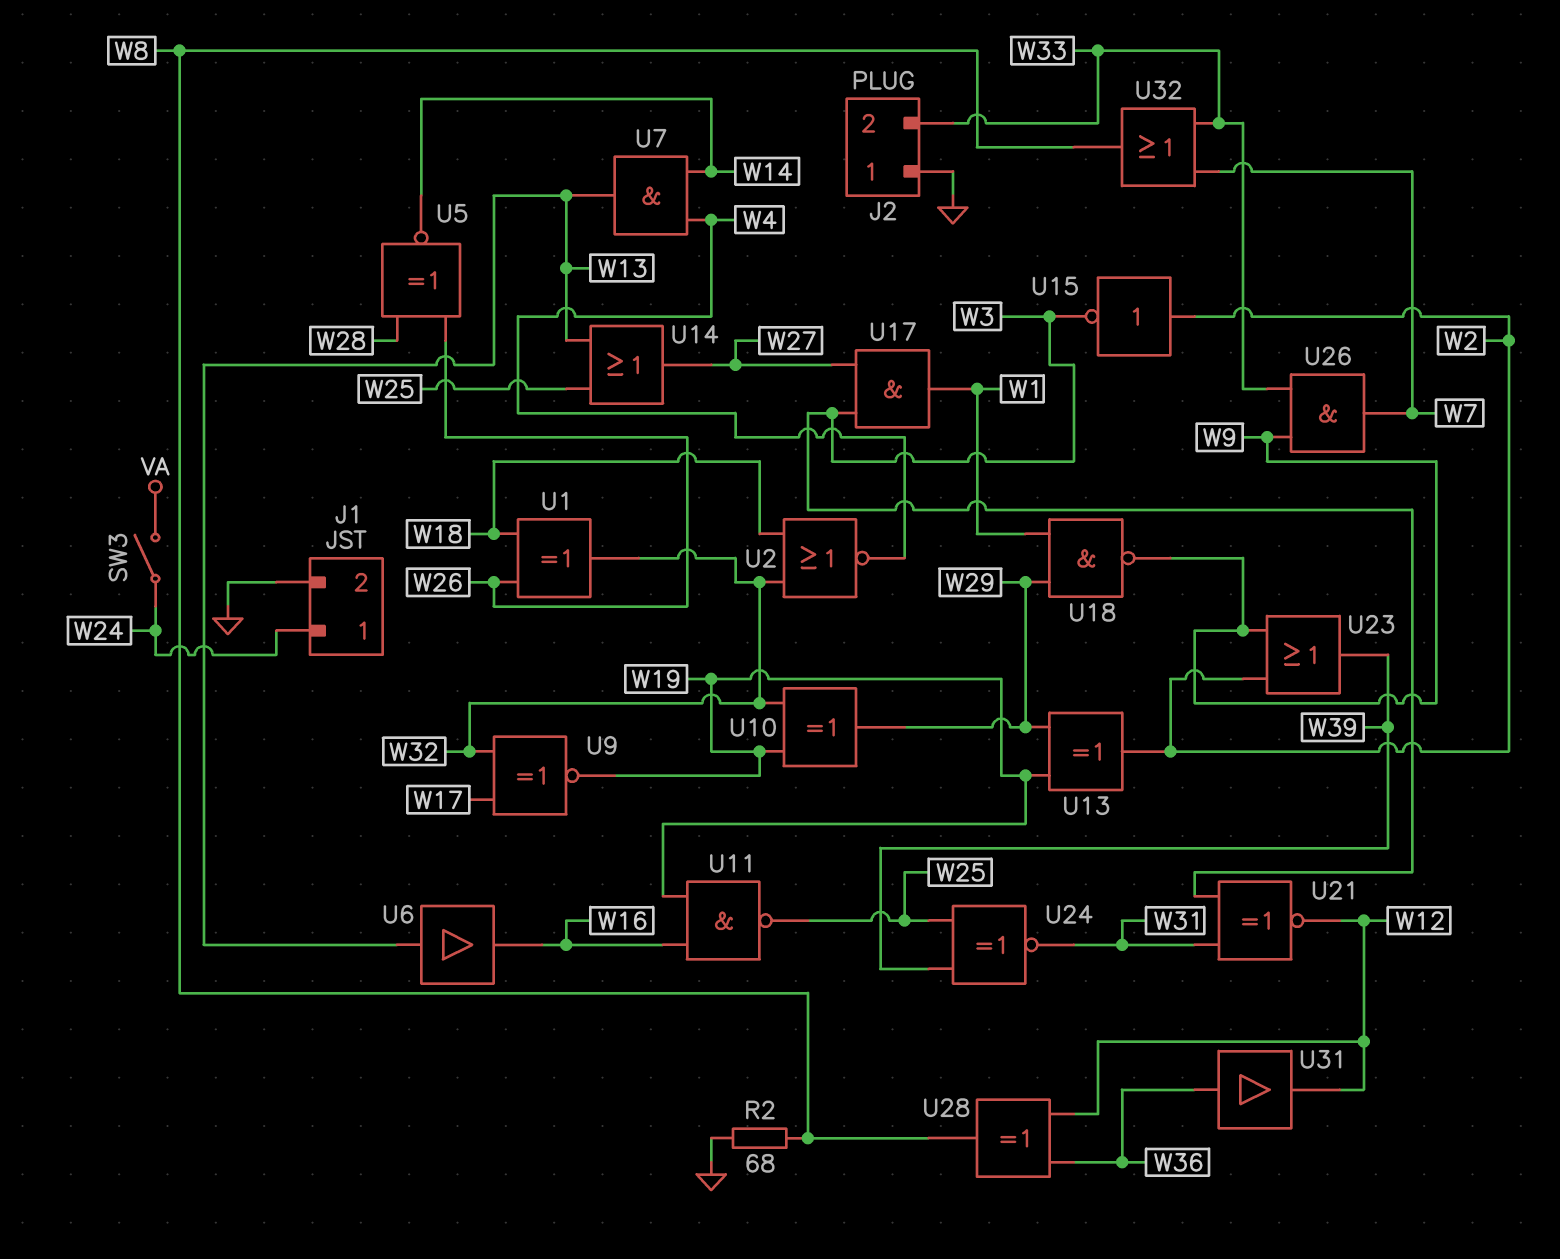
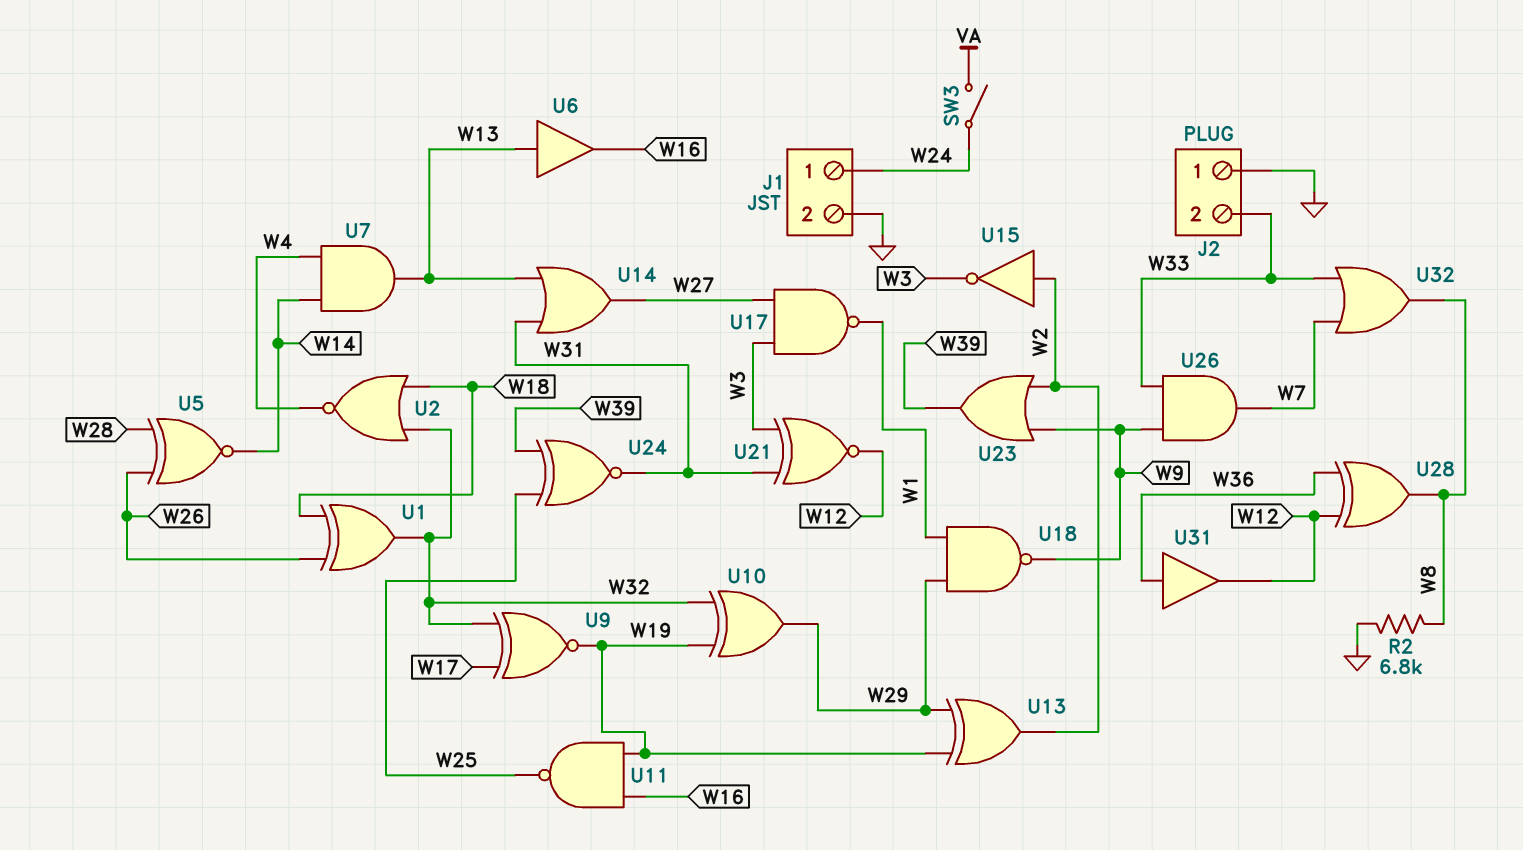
R2: 68 (GND, W8) -> 6.8k (GND, W8)
U14: OR (in W13, in W25, out W27) -> OR (in W13, in W31, out W27)
U17: AND (in W3, in W27, out W1) -> NAND (in W3, in W27, out W1)

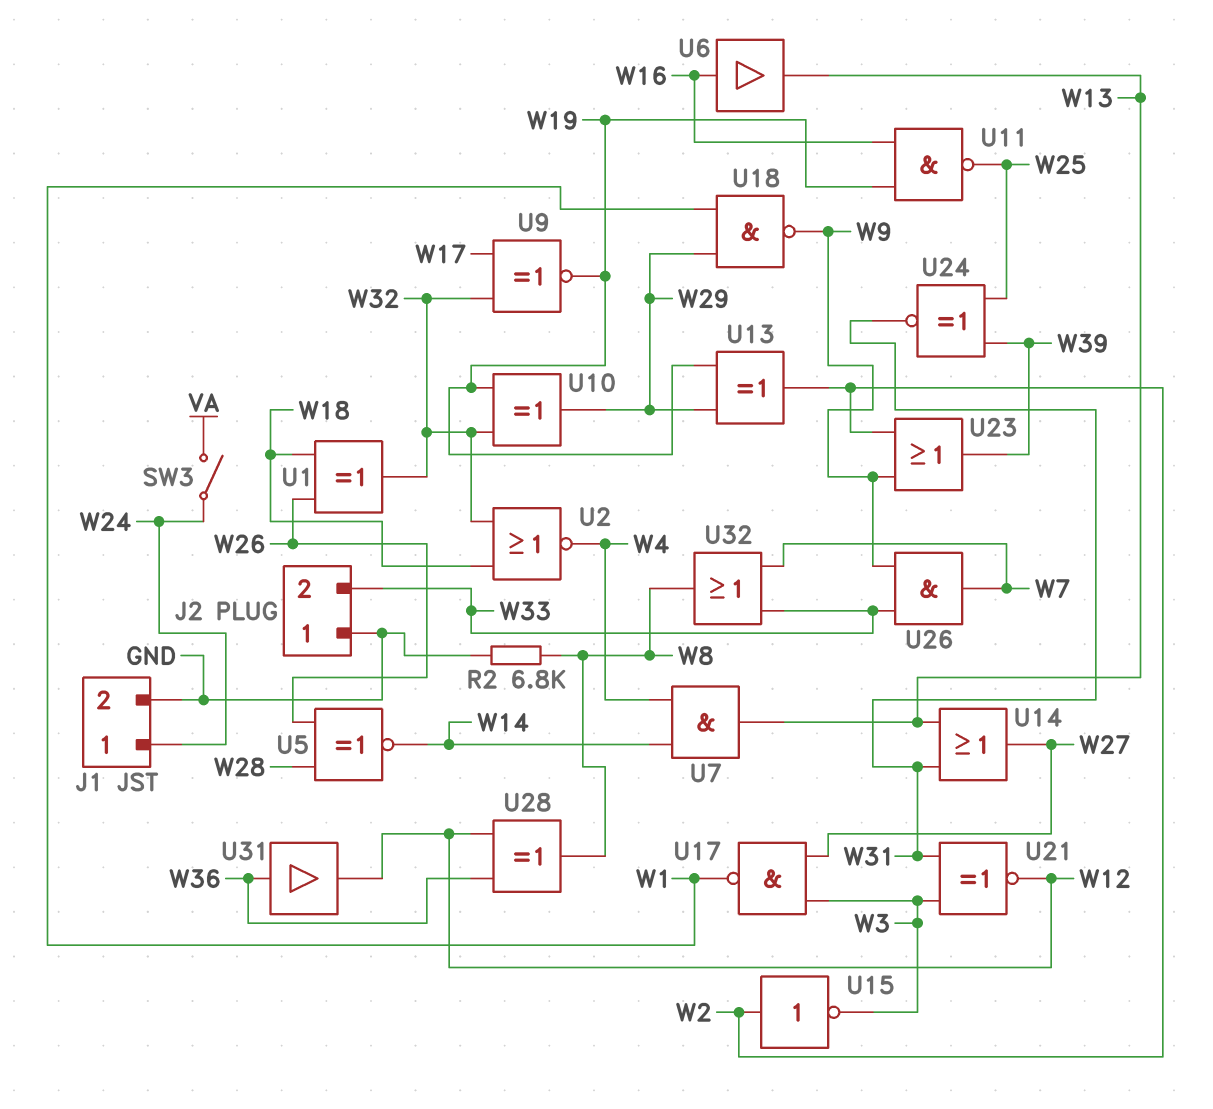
U6: buffer (in W13, out W16) -> buffer (in W16, out W13)

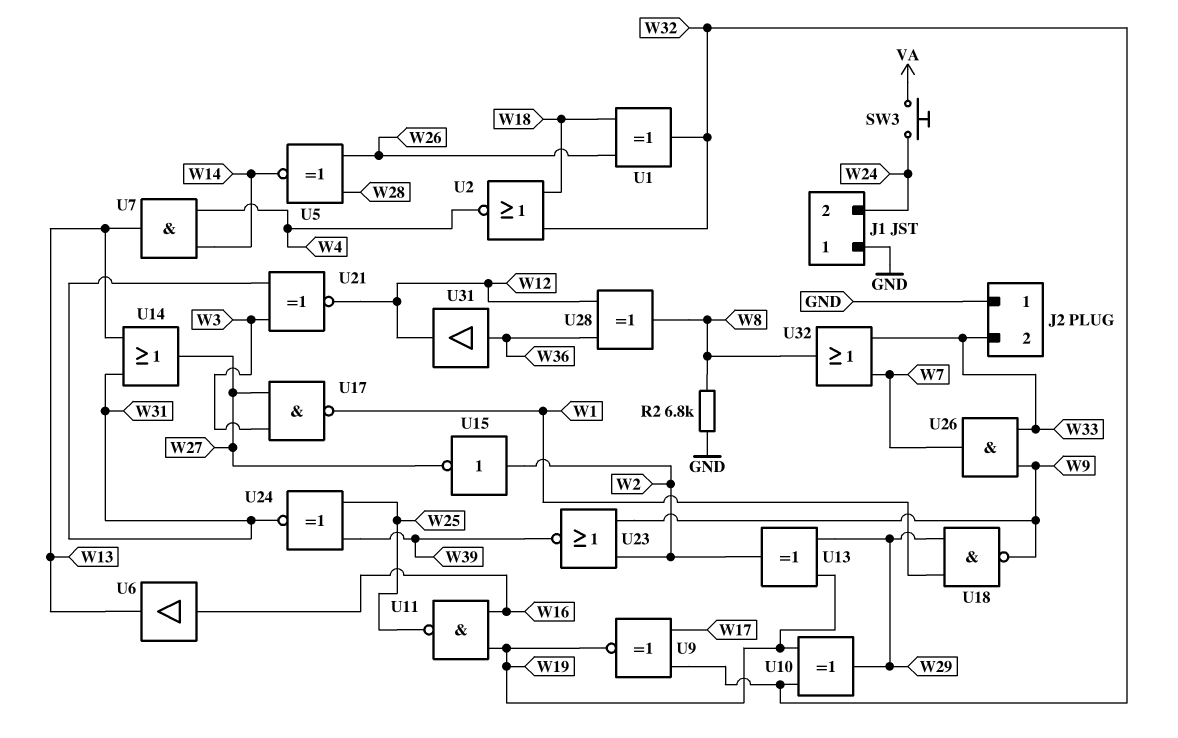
J1 pin 1: W24 -> GND
J1 pin 2: GND -> W24
SW3: switch (VA, W24) -> button (VA, W24)
U15: NOT (in W2, out W3) -> NOT (in W2, out W27)
U23: OR (in W2, in W9, out W39) -> NOR (in W2, in W9, out W39)

